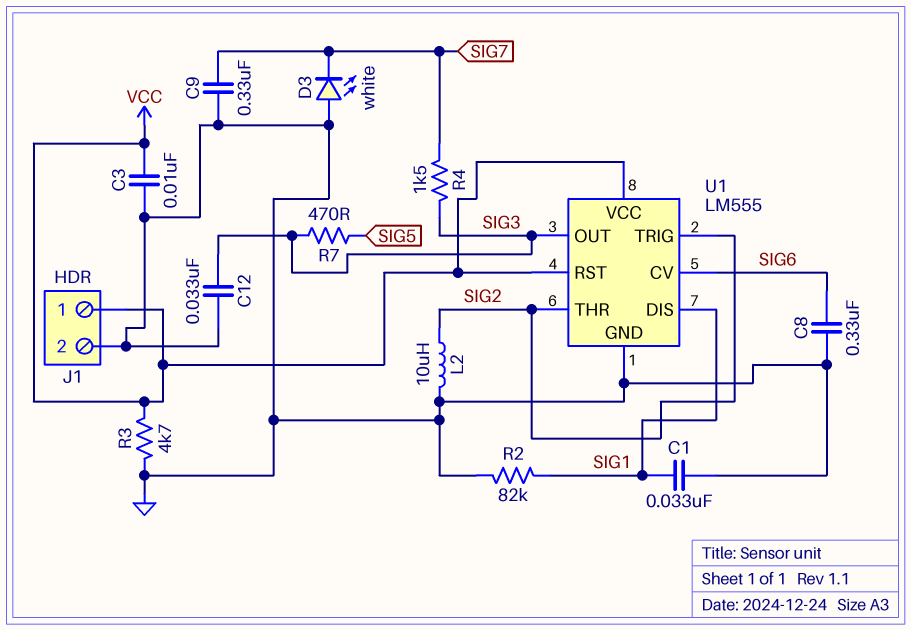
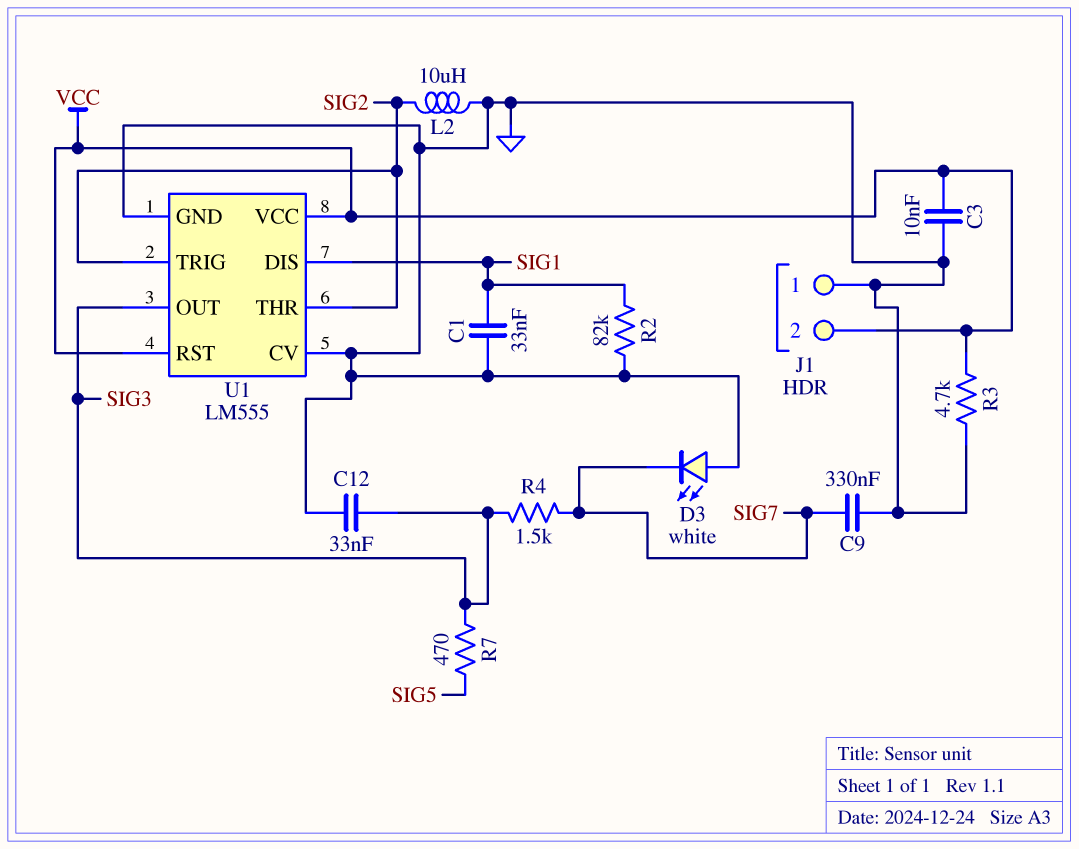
C8: 330nF (GND, SIG6) -> none
J1 pin 1: VCC -> GND
J1 pin 2: GND -> VCC
U1 pin CV: SIG6 -> GND

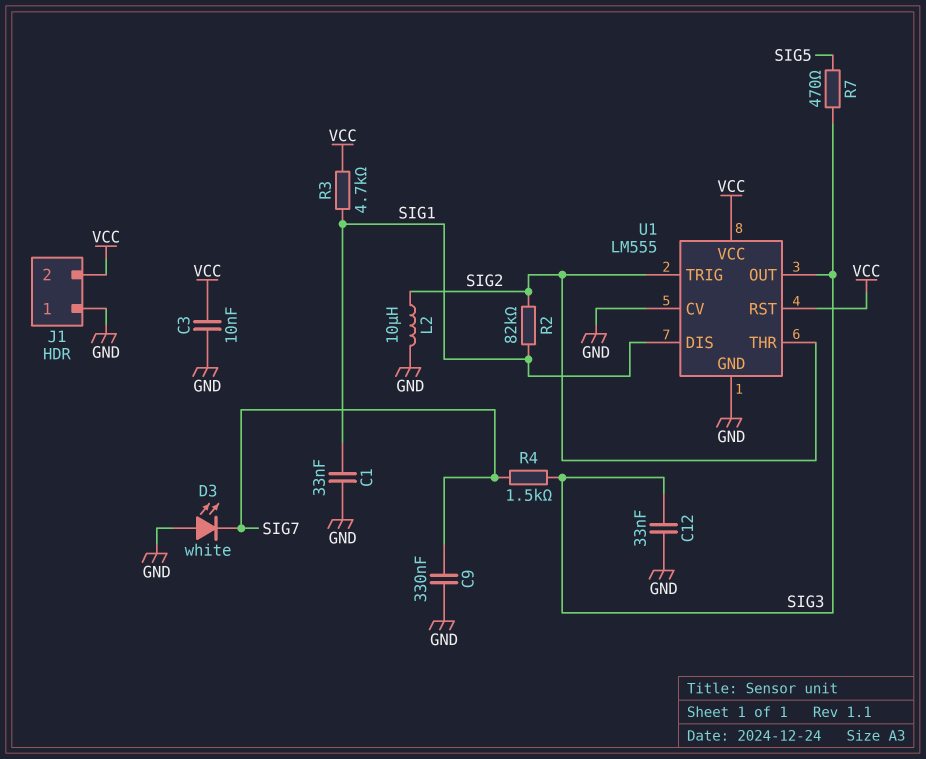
R2: 82k (GND, SIG1) -> 82k (SIG1, SIG2)
R3: 4.7k (GND, VCC) -> 4.7k (SIG1, VCC)

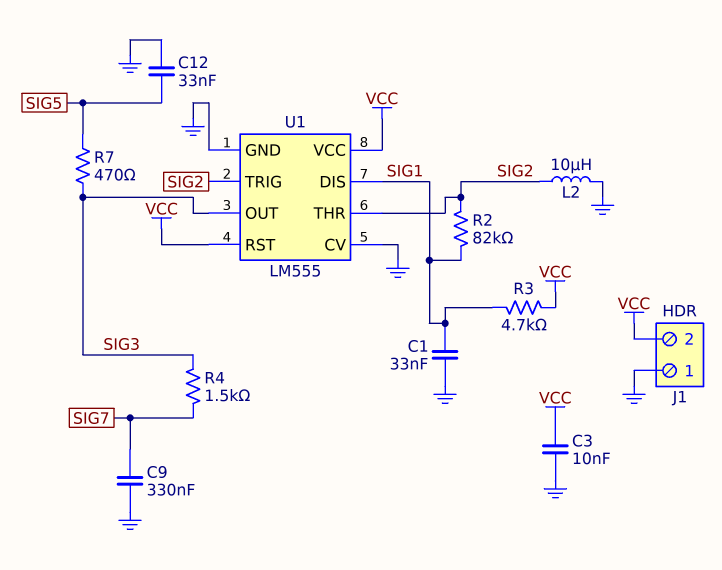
C12: 33nF (GND, SIG3) -> 33nF (GND, SIG5)
D3: LED white (A GND, K SIG7) -> none

